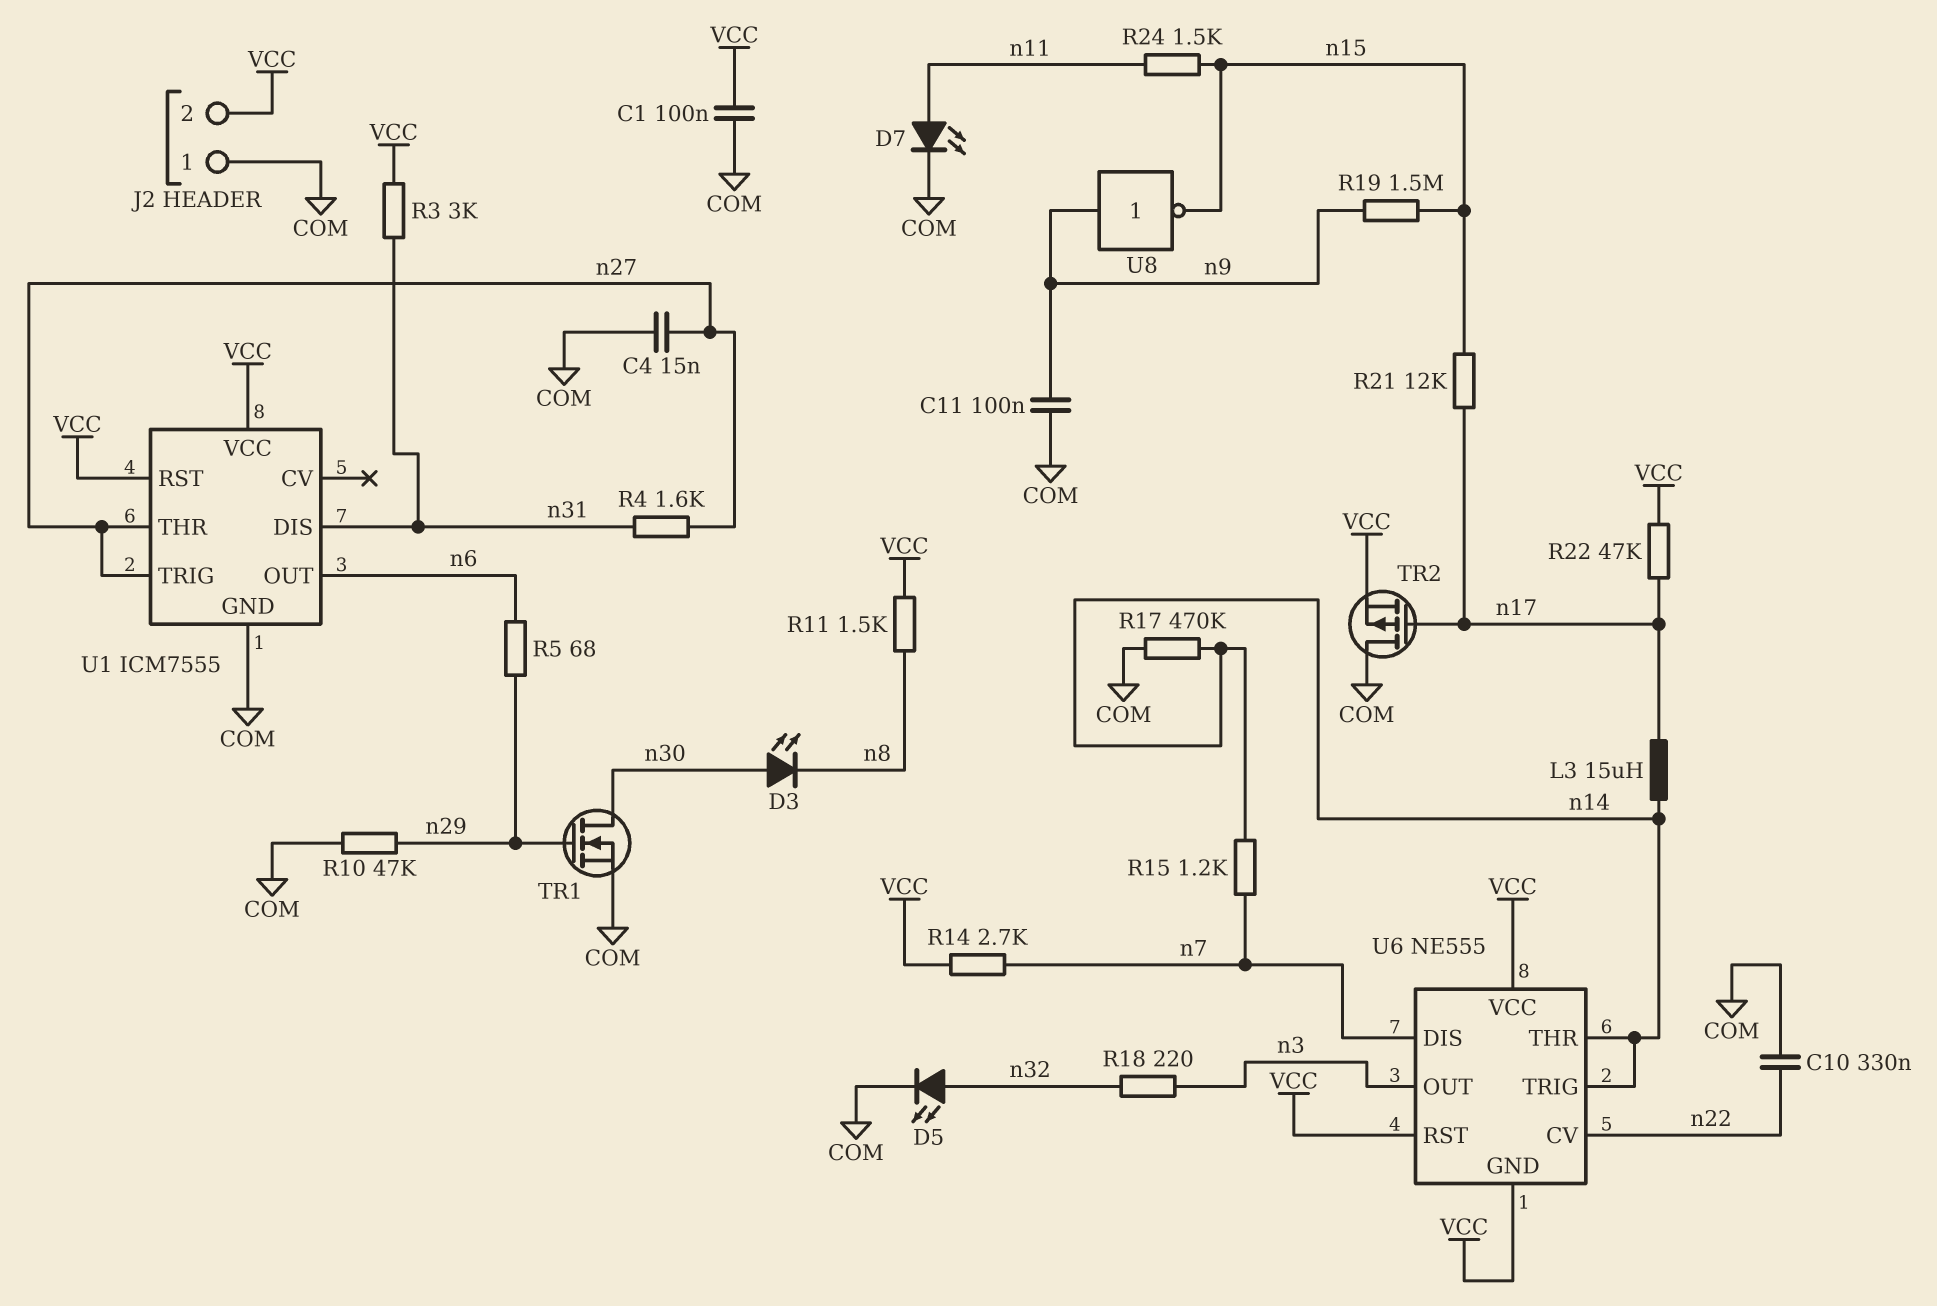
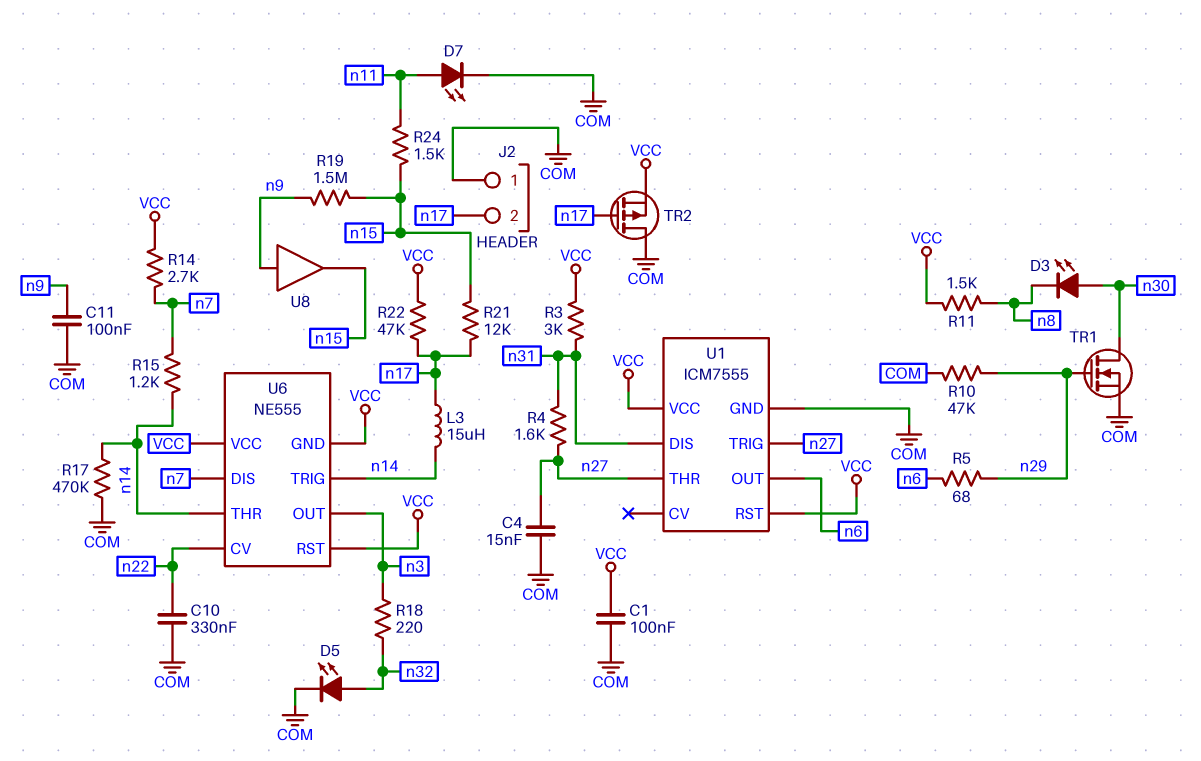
J2 pin 2: VCC -> n17
U8: NOT (in n9, out n15) -> buffer (in n9, out n15)

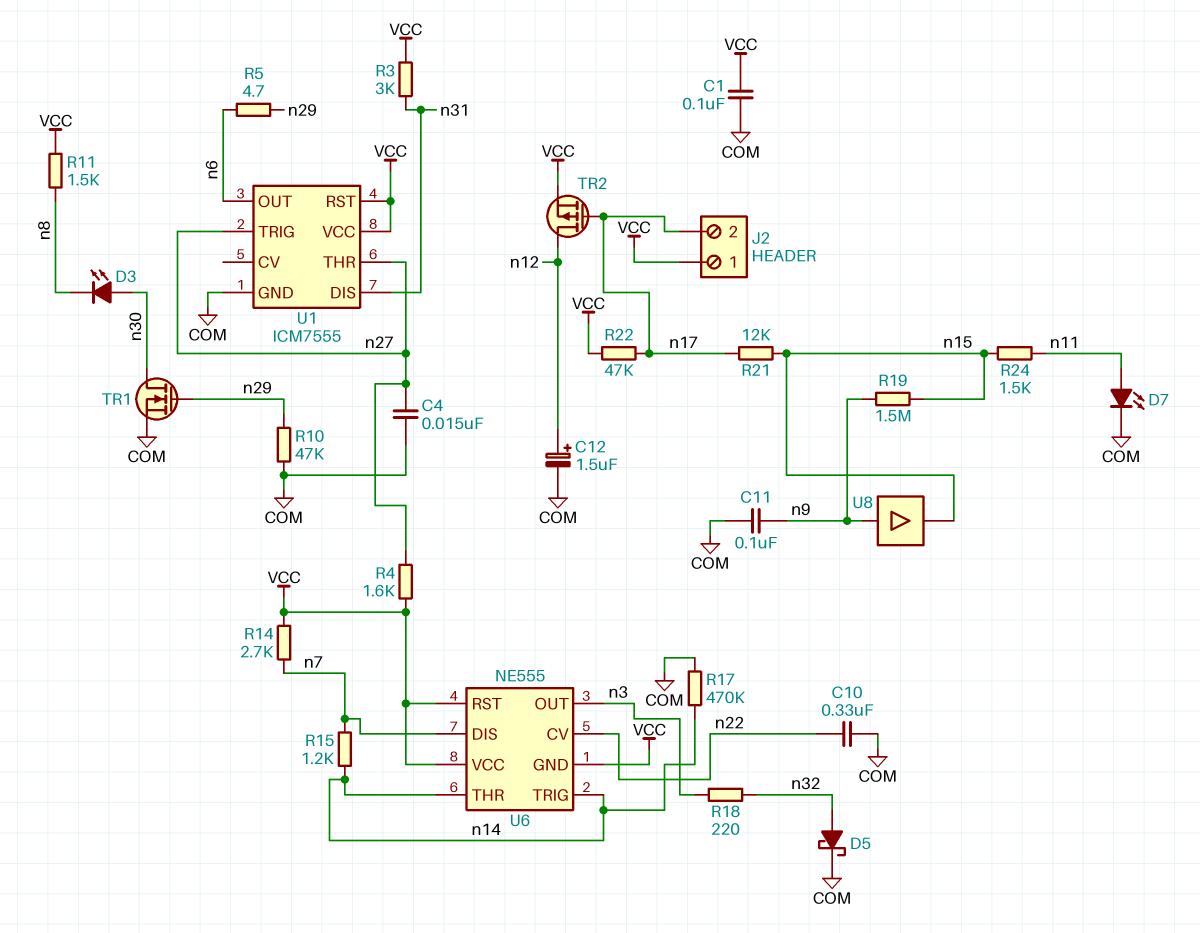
C12: none -> 1.5uF (plus n12, minus COM)
D5: LED (A n32, K COM) -> schottky (A n32, K COM)
J2 pin 1: COM -> VCC
L3: 15uH (n14, n17) -> none
R4: 1.6k (n27, n31) -> 1.6k (VCC, n27)
R5: 68 (n6, n29) -> 4.7 (n6, n29)
TR2: PMOS (G n17, D COM, S VCC) -> PMOS (G n17, D n12, S VCC)

